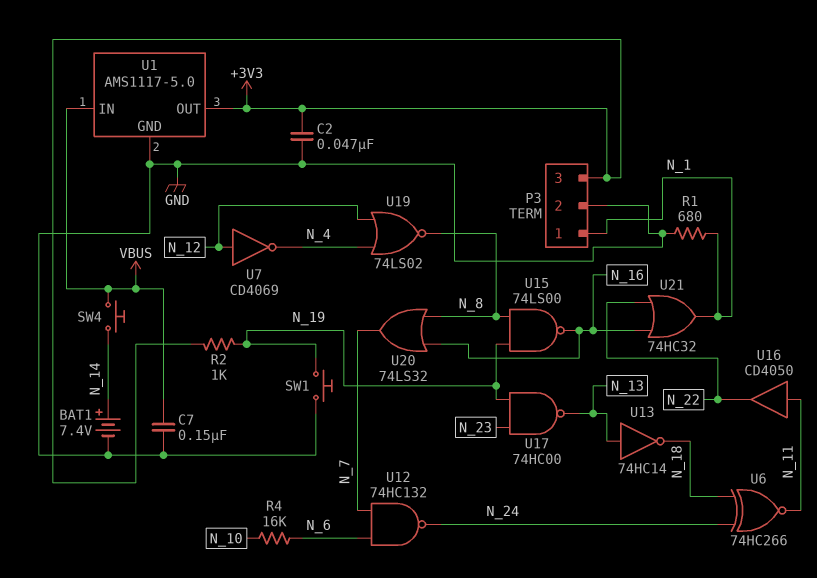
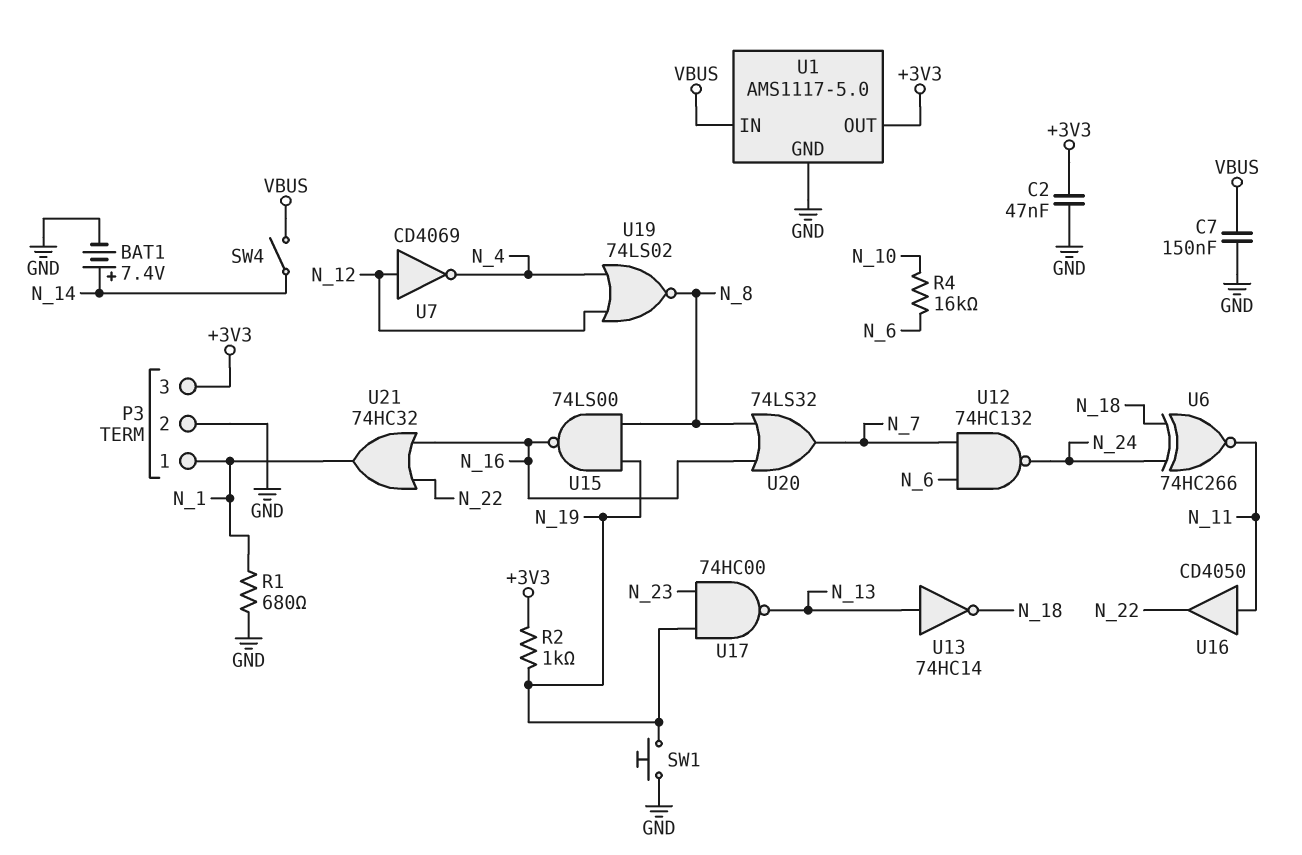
SW4: button (N_14, VBUS) -> switch (N_14, VBUS)

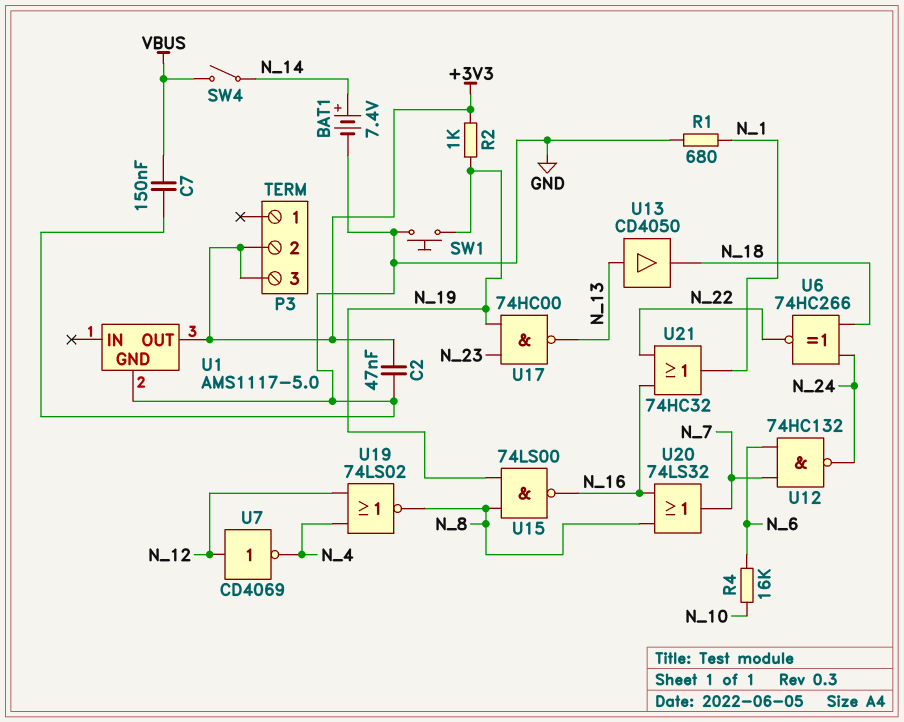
P3 pin 1: N_1 -> none
P3 pin 2: GND -> +3V3
U1 pin IN: VBUS -> none
U6: XNOR 74HC266 (in N_18, in N_24, out N_11) -> XNOR 74HC266 (in N_18, in N_24, out N_22)
U13: NOT 74HC14 (in N_13, out N_18) -> buffer CD4050 (in N_13, out N_18)
U16: buffer CD4050 (in N_11, out N_22) -> none

